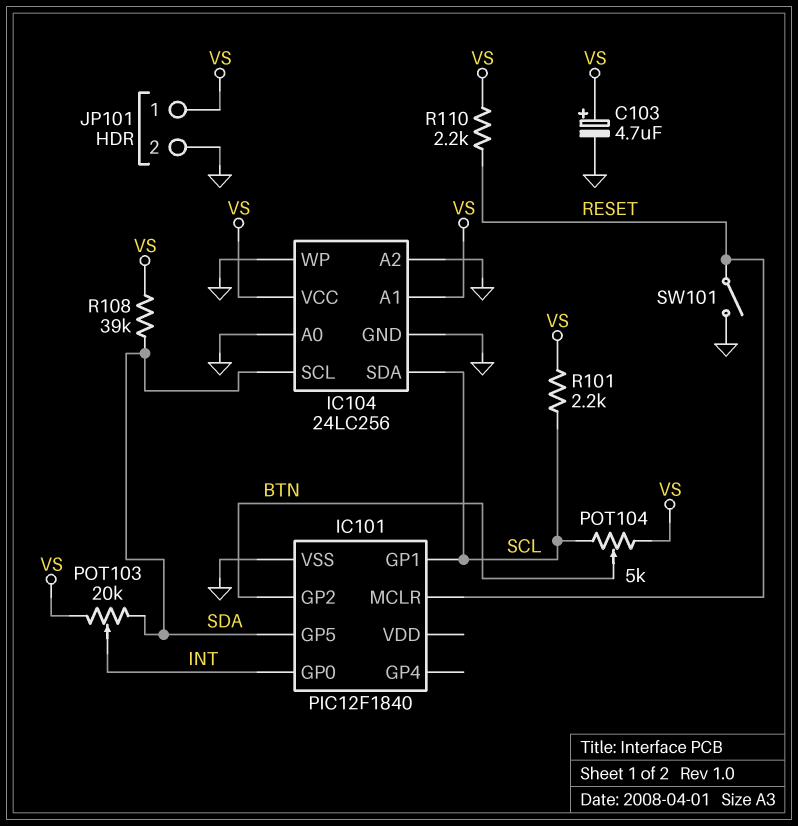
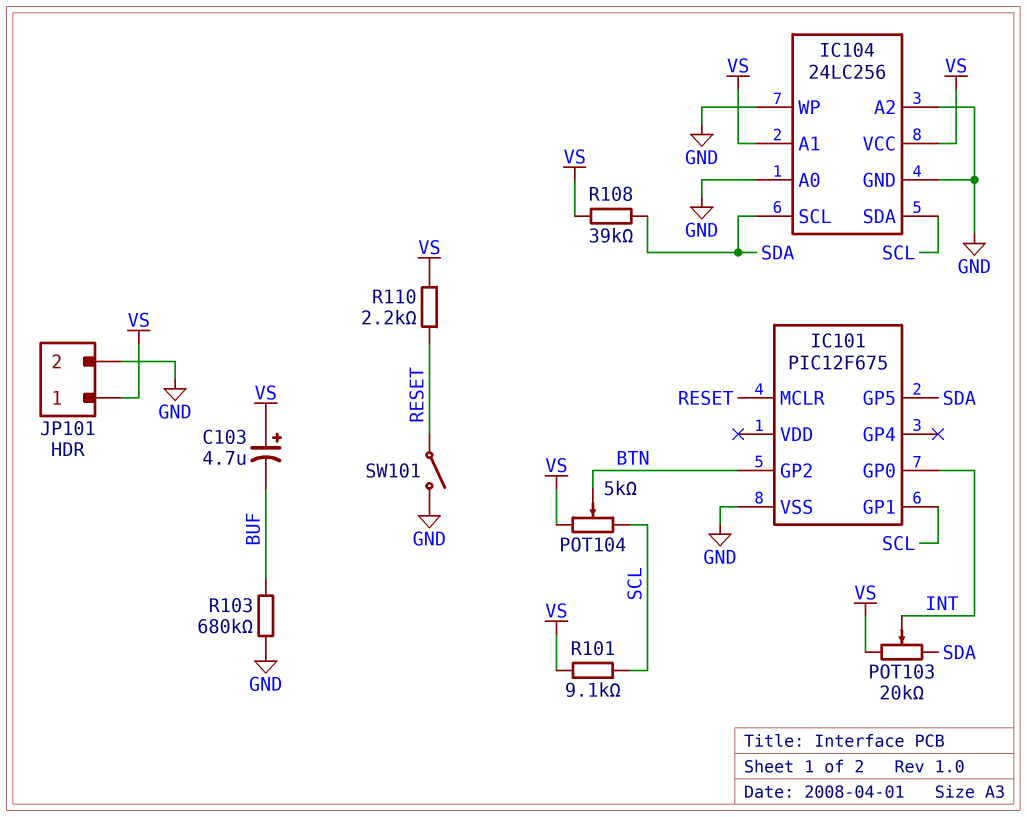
C103: 4.7uF (plus VS, minus GND) -> 4.7uF (plus VS, minus BUF)
IC101: PIC12F1840 -> PIC12F675
R101: 2.2k (SCL, VS) -> 9.1k (SCL, VS)
R103: none -> 680k (BUF, GND)

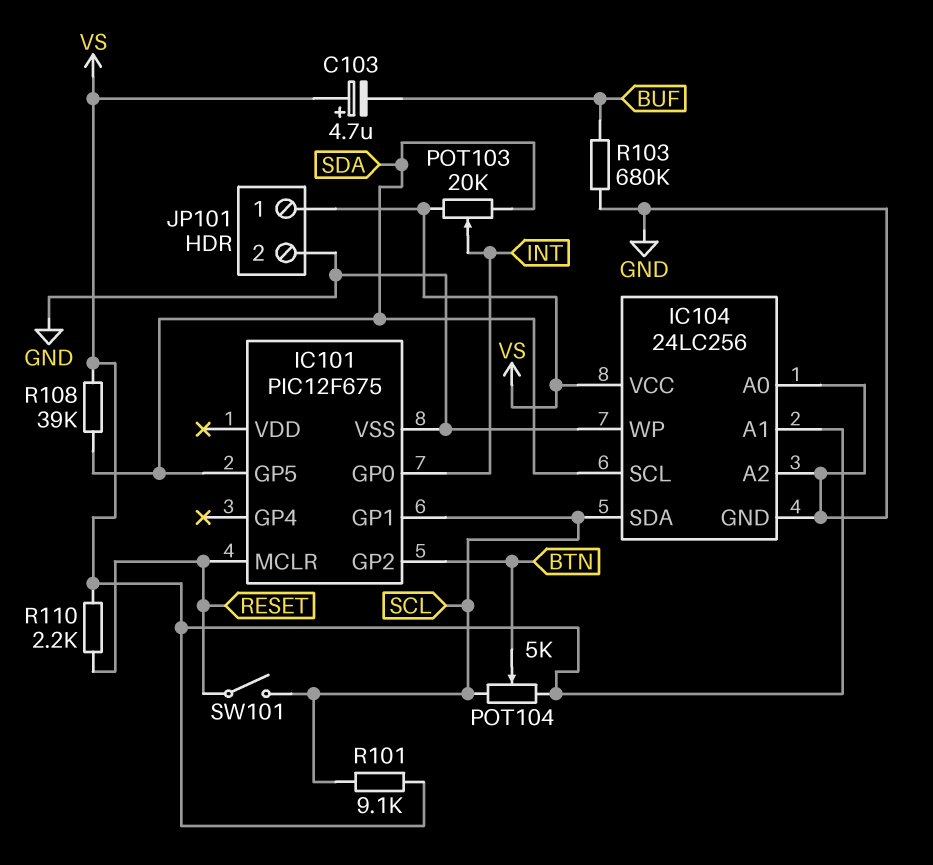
SW101: switch (GND, RESET) -> switch (RESET, SCL)

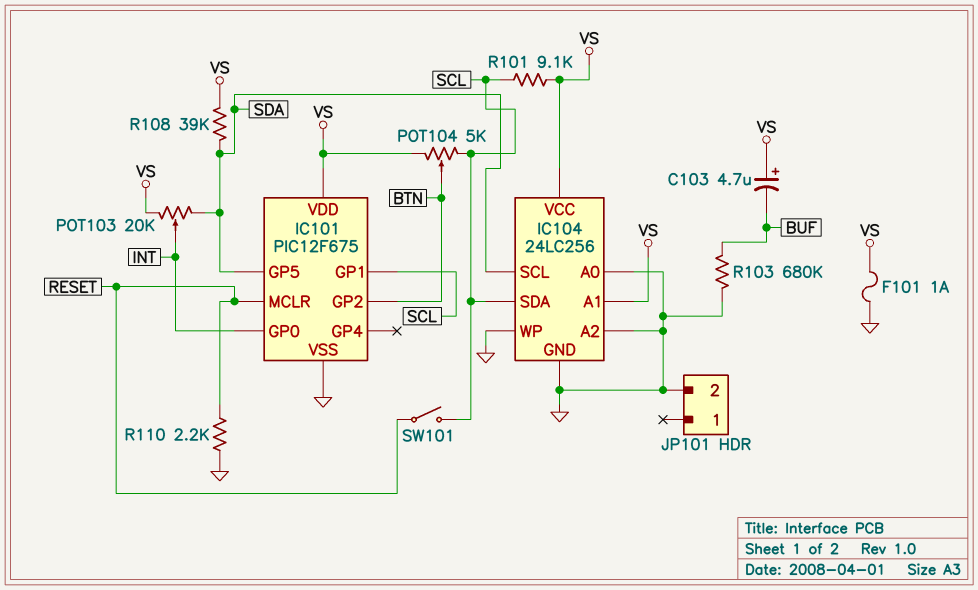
F101: none -> 1A (GND, VS)
IC101 pin VDD: none -> VS
JP101 pin 1: VS -> none
R110: 2.2k (RESET, VS) -> 2.2k (GND, RESET)

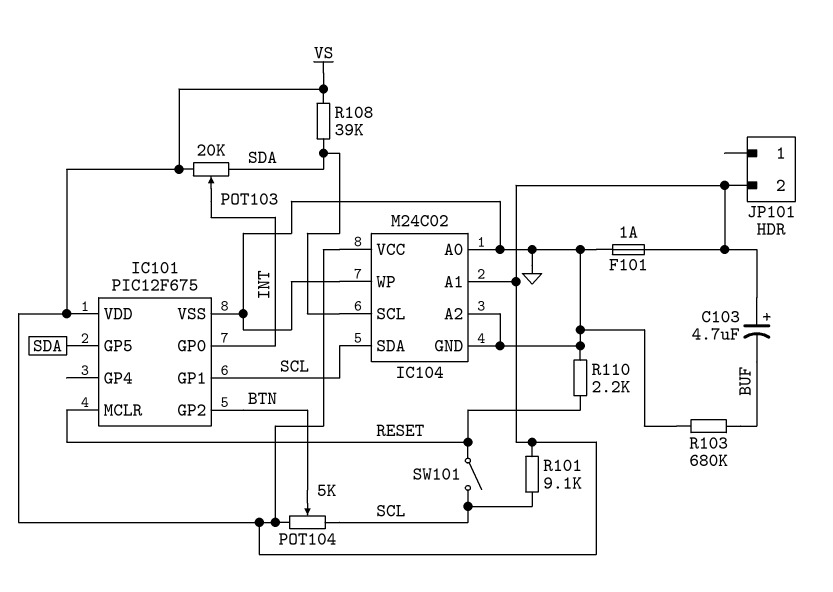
IC104: 24LC256 -> M24C02
JP101 pin 2: GND -> VS

